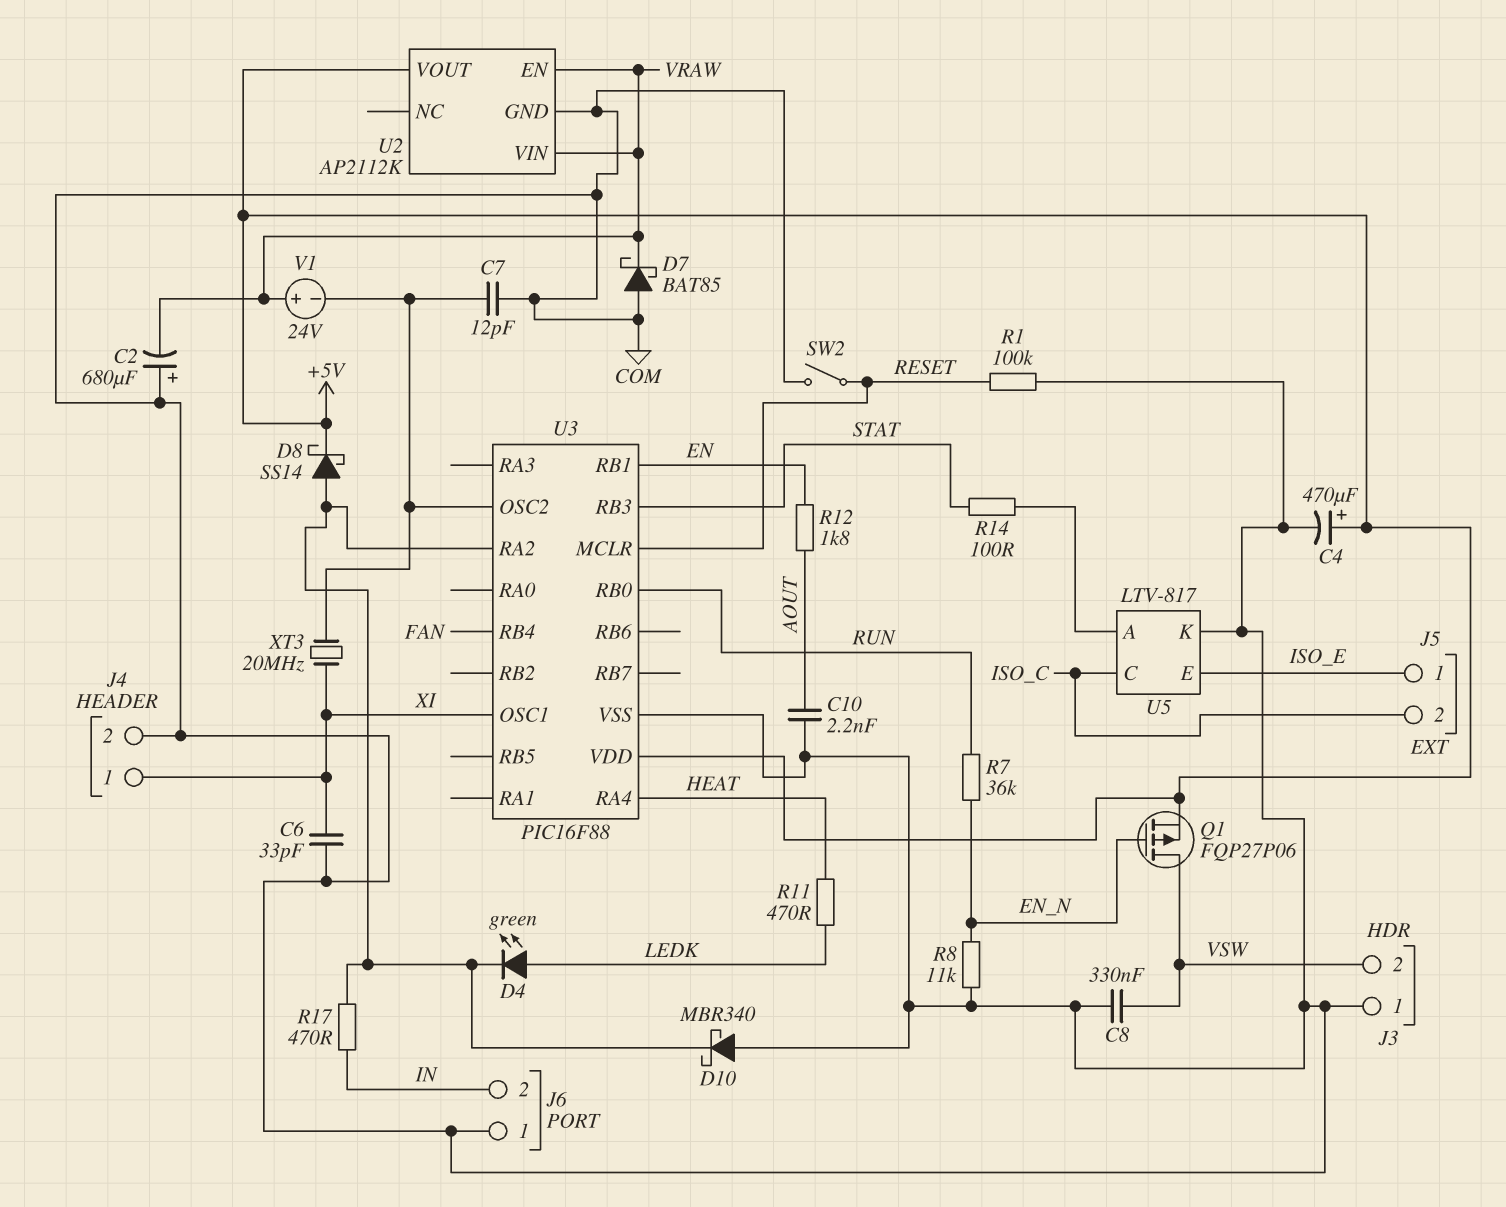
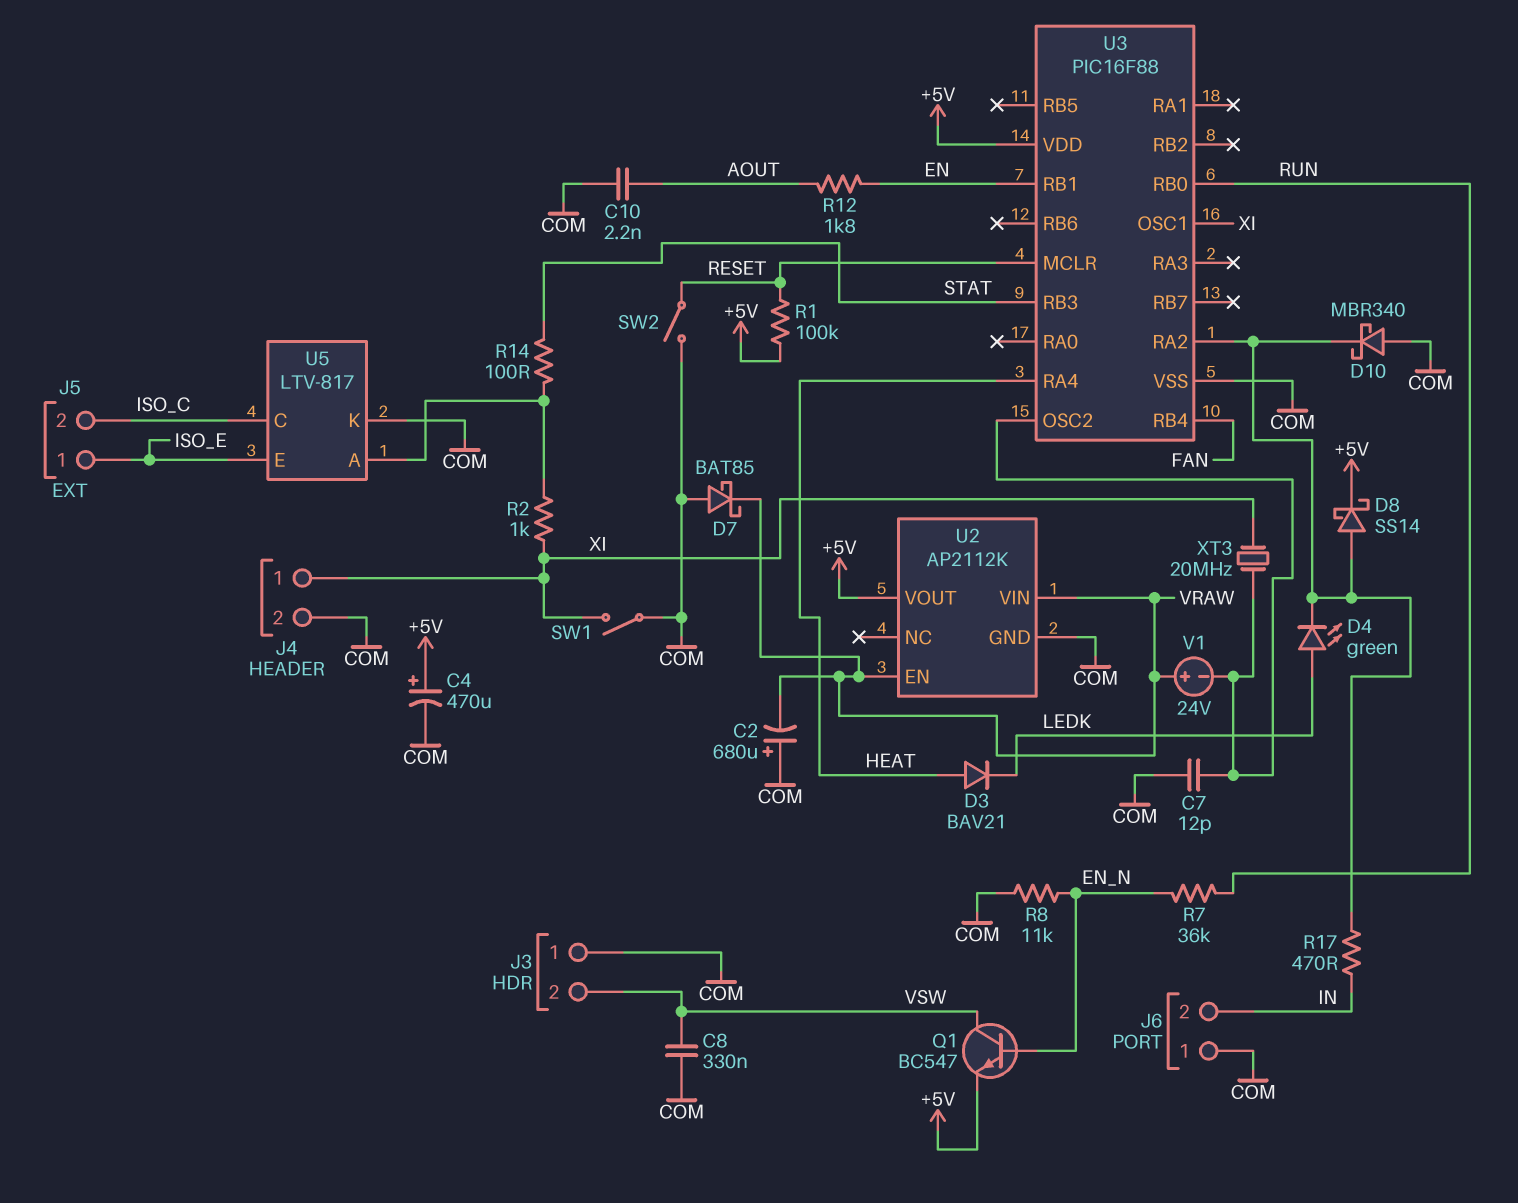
C6: 33pF (COM, XI) -> none
D3: none -> diode BAV21 (A HEAT, K LEDK)
Q1: PMOS FQP27P06 (G EN_N, D VSW, S +5V) -> NPN BC547 (B EN_N, C VSW, E +5V)
R1: 100k (COM, RESET) -> 100k (+5V, RESET)
R2: none -> 1k (U5/A, XI)
R11: 470 (HEAT, LEDK) -> none
SW1: none -> switch (COM, XI)

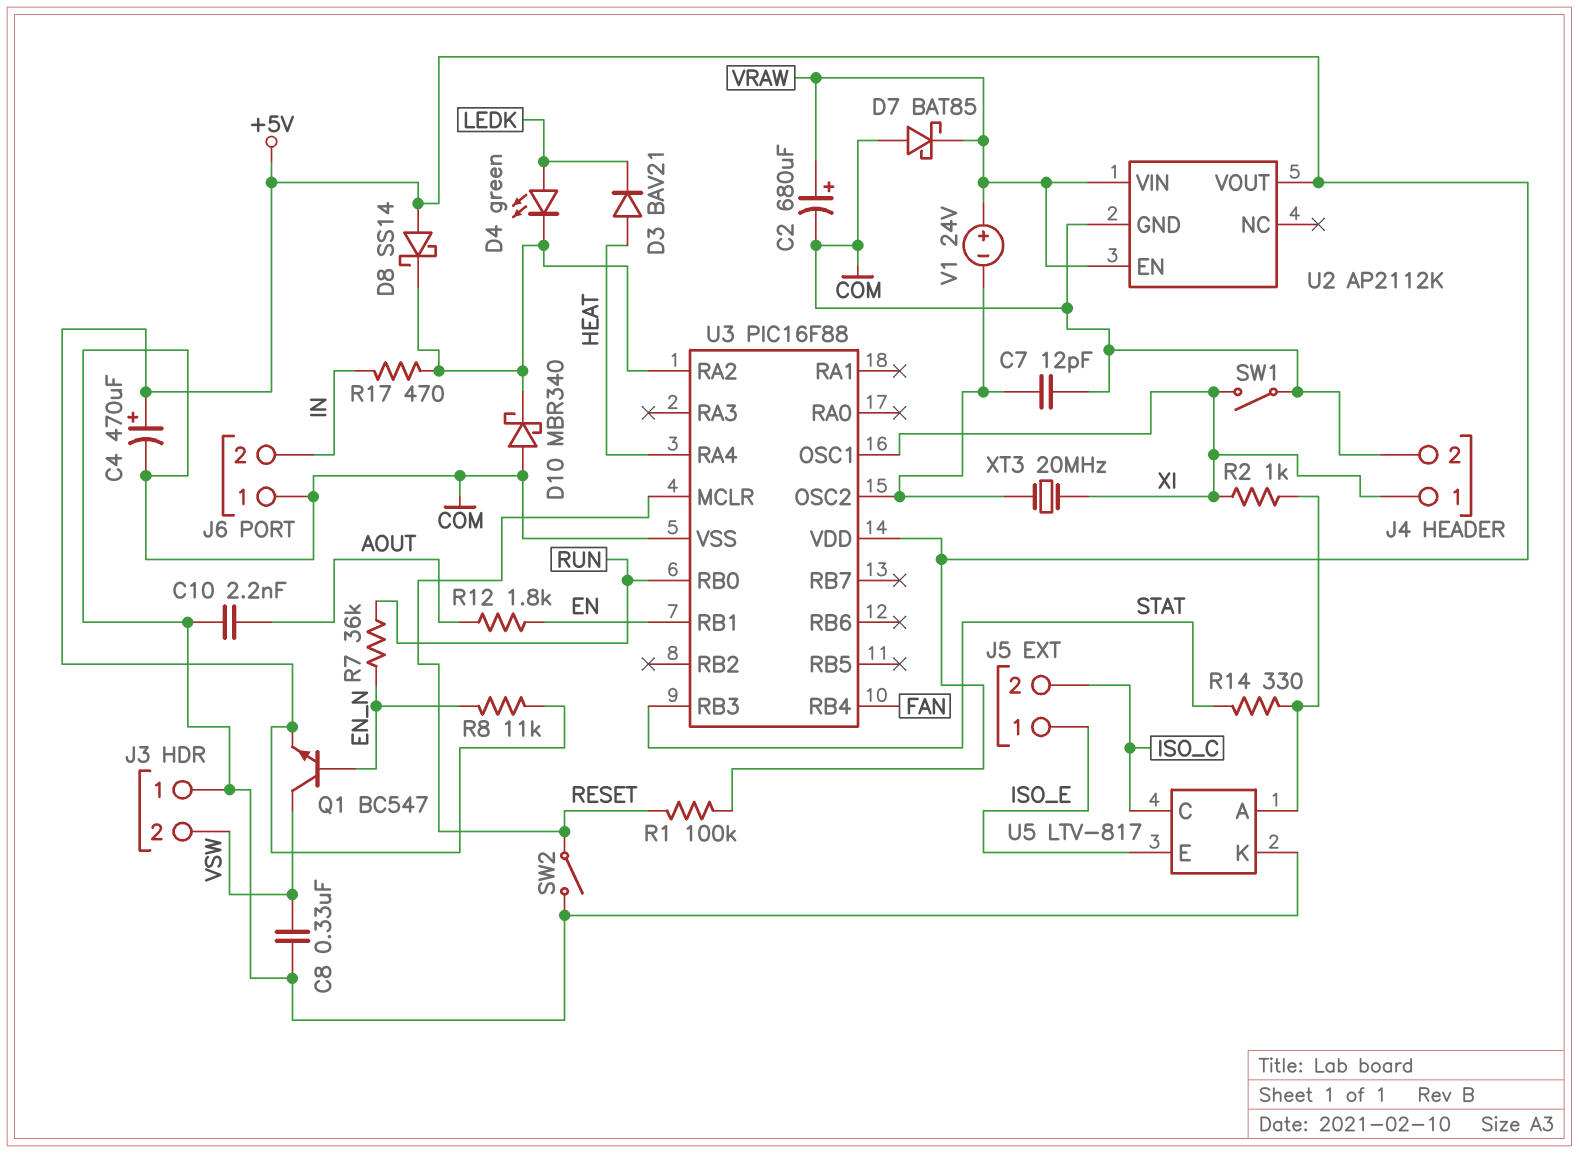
C2: 680uF (plus COM, minus VRAW) -> 680uF (plus VRAW, minus COM)
D8: schottky SS14 (A U3/RA2, K +5V) -> schottky SS14 (A +5V, K U3/RA2)
R8: 11k (COM, EN_N) -> 11k (+5V, EN_N)
R14: 100 (STAT, U5/A) -> 330 (STAT, U5/A)

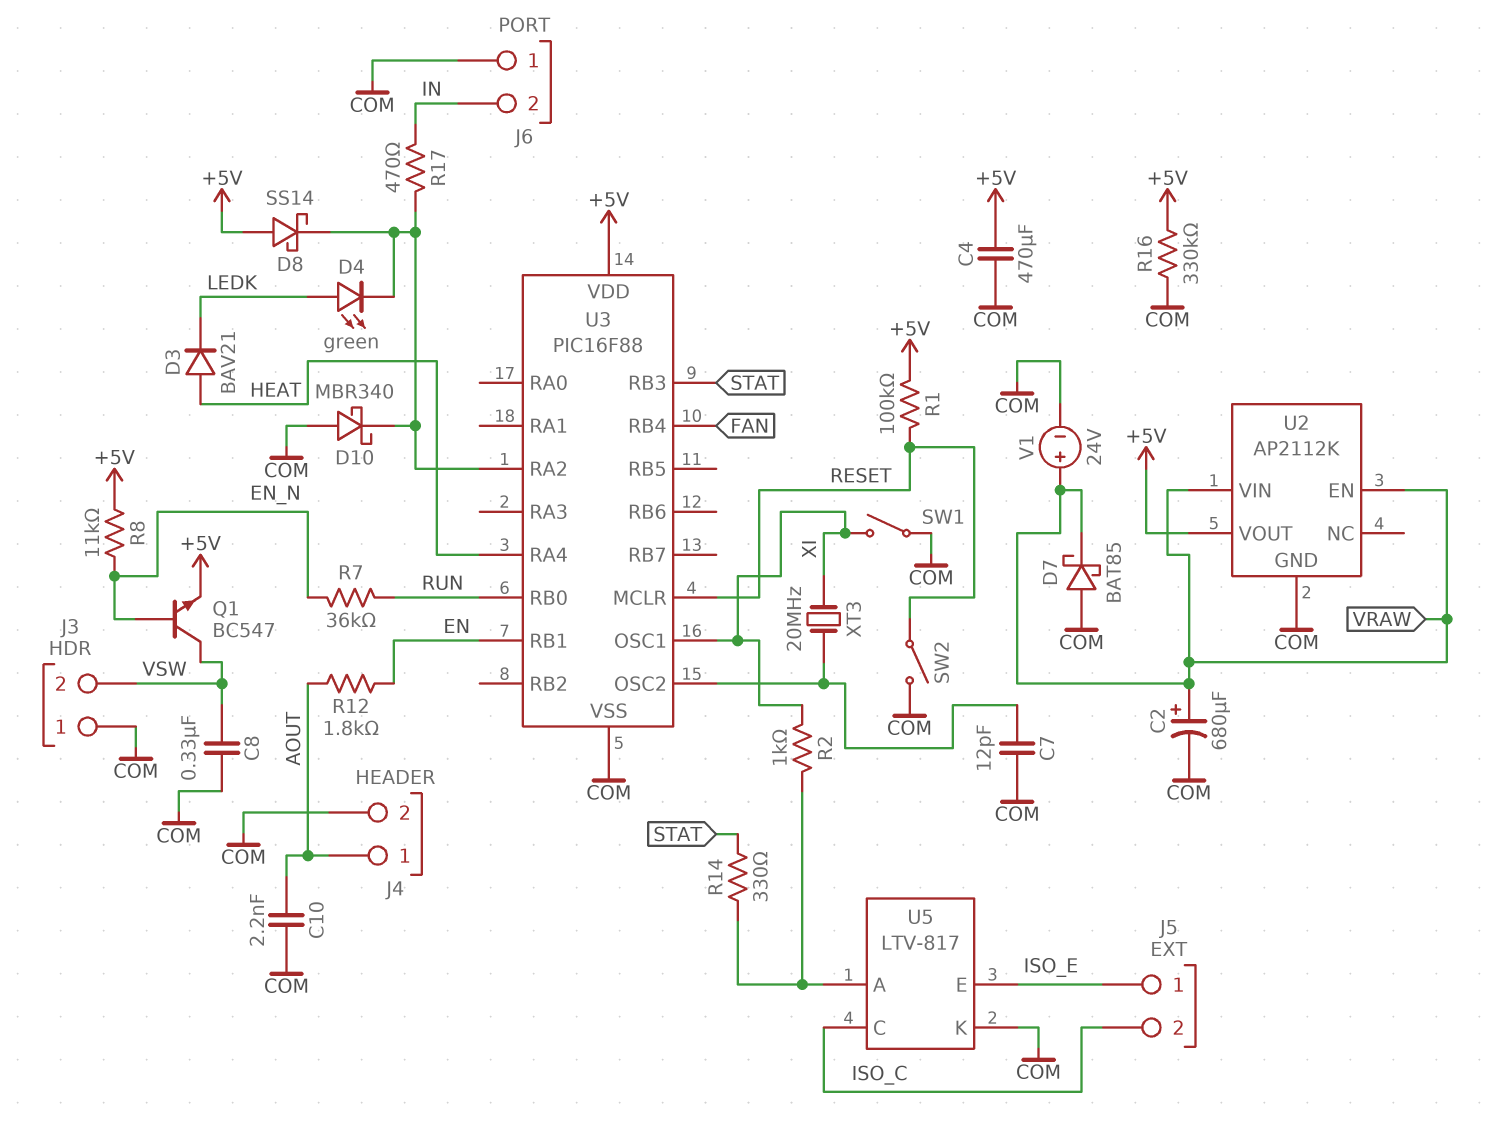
C4: 470uF (plus +5V, minus COM) -> 470uF (+5V, COM)
J4 pin 1: XI -> AOUT
R16: none -> 330k (+5V, COM)
V1: 24V (plus VRAW, minus U3/OSC2) -> 24V (plus VRAW, minus COM)

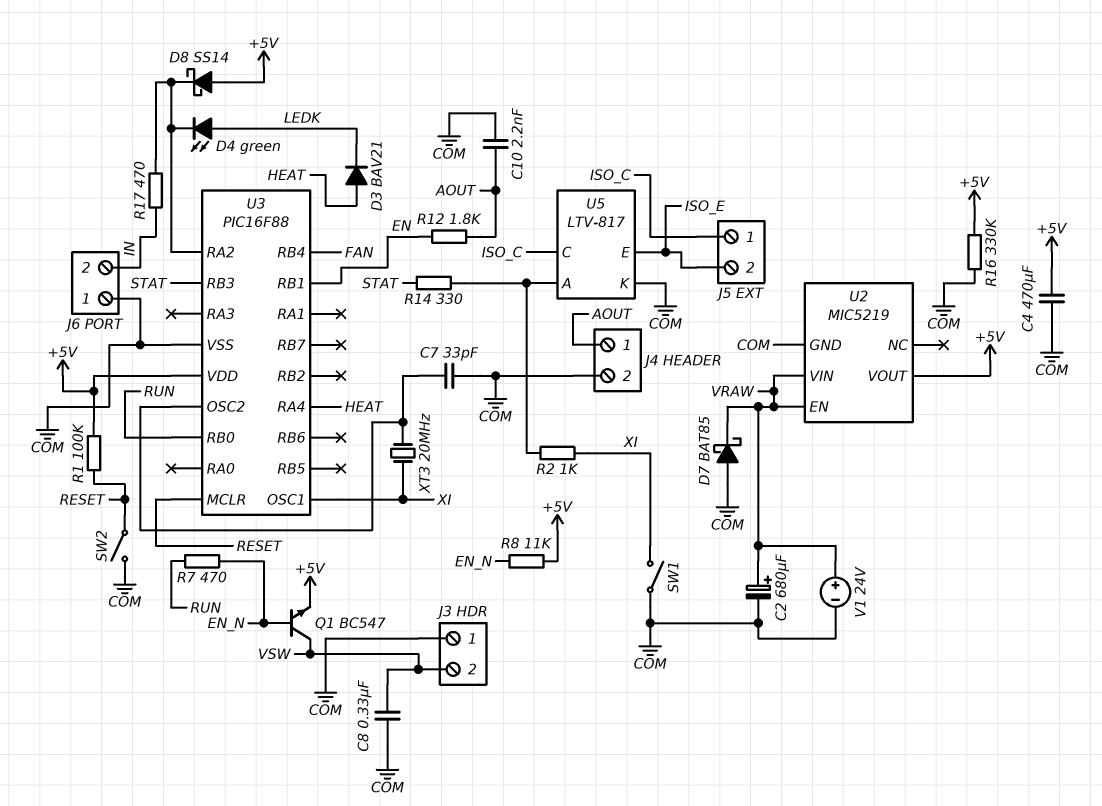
C7: 12pF (COM, U3/OSC2) -> 33pF (COM, U3/OSC2)
D10: schottky MBR340 (A COM, K U3/RA2) -> none
J5 pin 1: ISO_E -> ISO_C
J5 pin 2: ISO_C -> ISO_E
R7: 36k (EN_N, RUN) -> 470 (EN_N, RUN)
U2: AP2112K -> MIC5219

